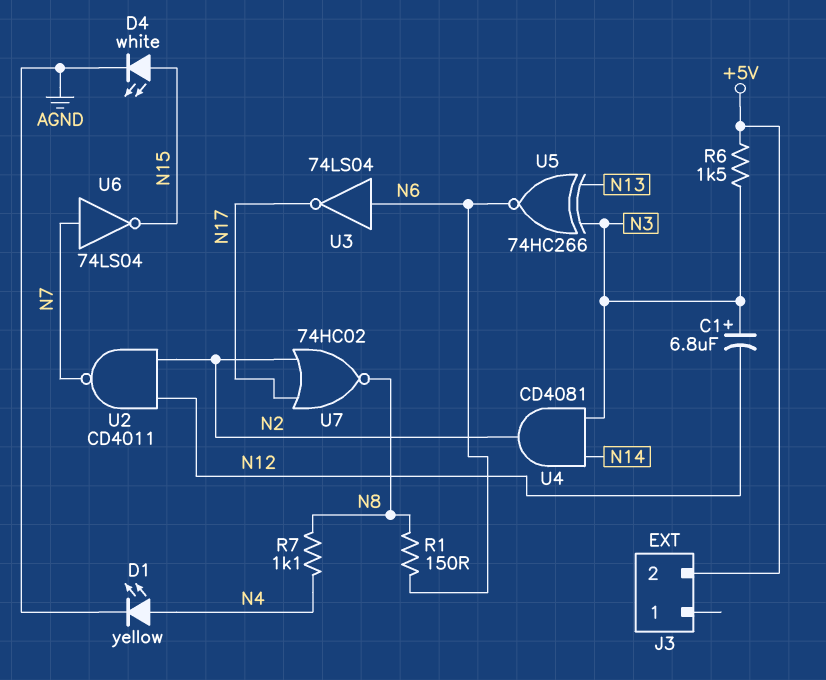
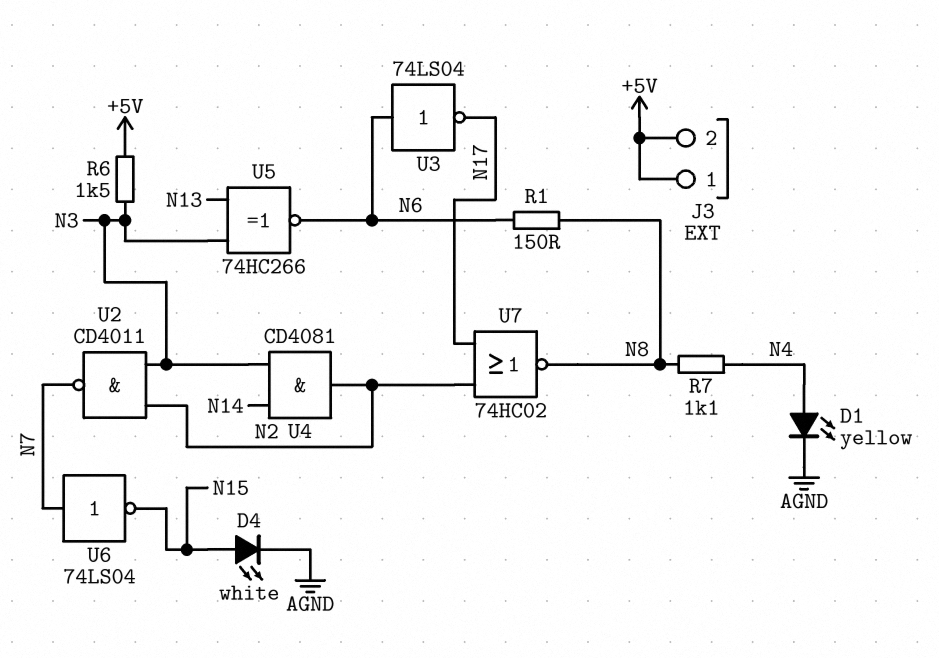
C1: 6.8uF (plus N3, minus N12) -> none
J3 pin 1: none -> +5V
U2: NAND CD4011 (in N2, in N12, out N7) -> NAND CD4011 (in N2, in N3, out N7)

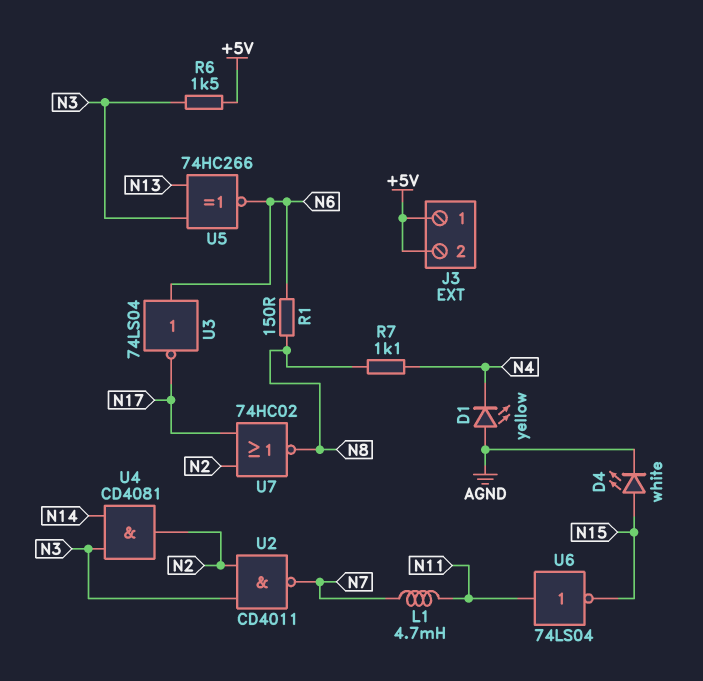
D1: LED yellow (A N4, K AGND) -> LED yellow (A AGND, K N4)
L1: none -> 4.7mH (N7, N11)
U6: NOT 74LS04 (in N7, out N15) -> NOT 74LS04 (in N11, out N15)

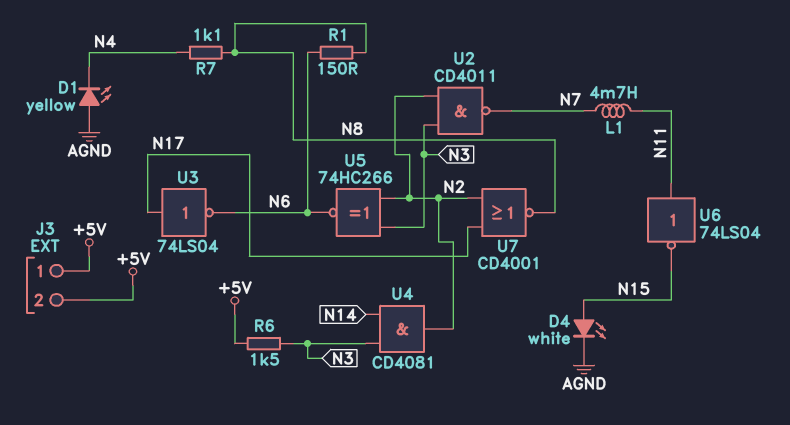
U3: NOT 74LS04 (in N6, out N17) -> NOT 74LS04 (in N17, out N6)
U5: XNOR 74HC266 (in N3, in N13, out N6) -> XNOR 74HC266 (in N2, in N3, out N6)
U7: NOR 74HC02 (in N2, in N17, out N8) -> NOR CD4001 (in N2, in N17, out N8)

